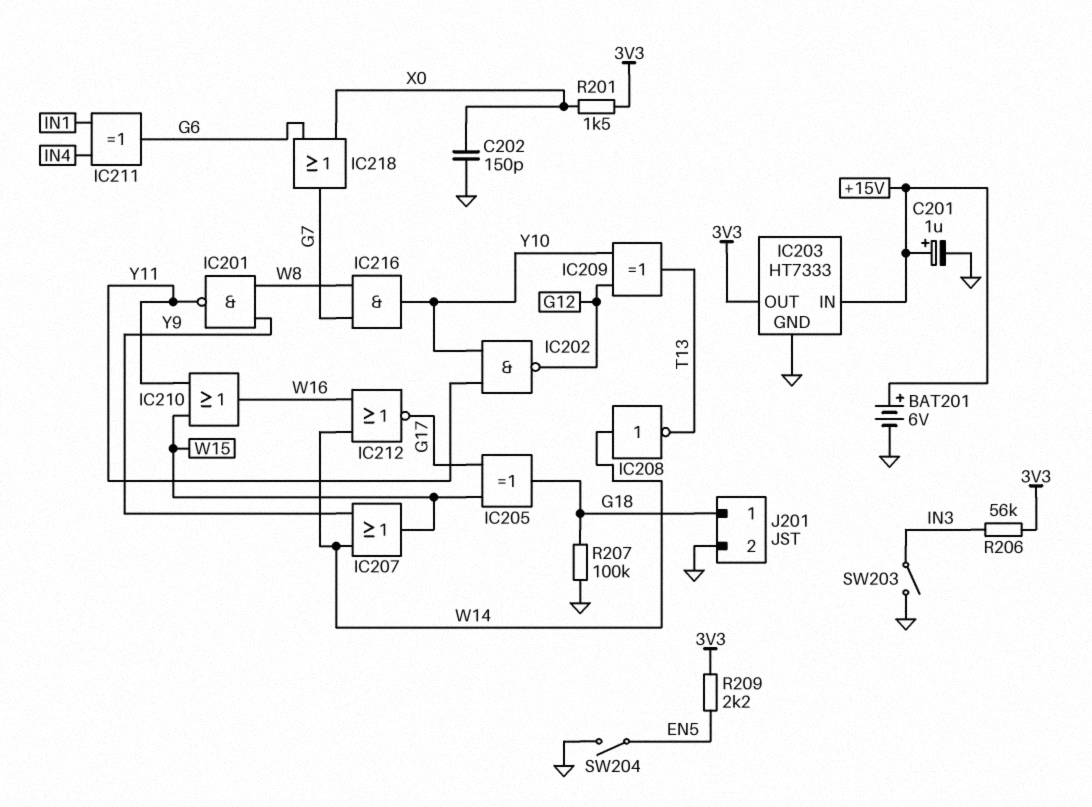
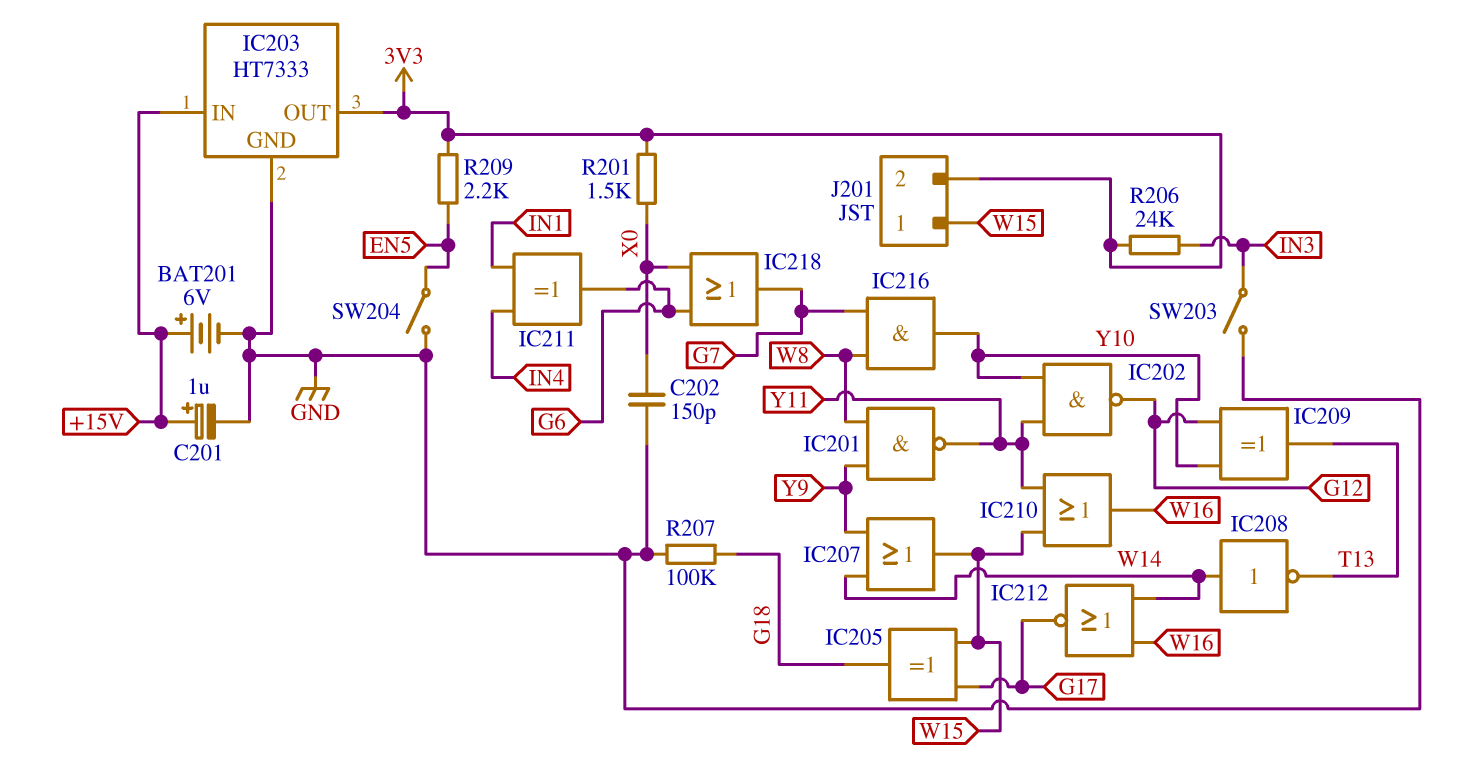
J201 pin 1: G18 -> W15
J201 pin 2: GND -> 3V3
R206: 56k (3V3, IN3) -> 24k (3V3, IN3)

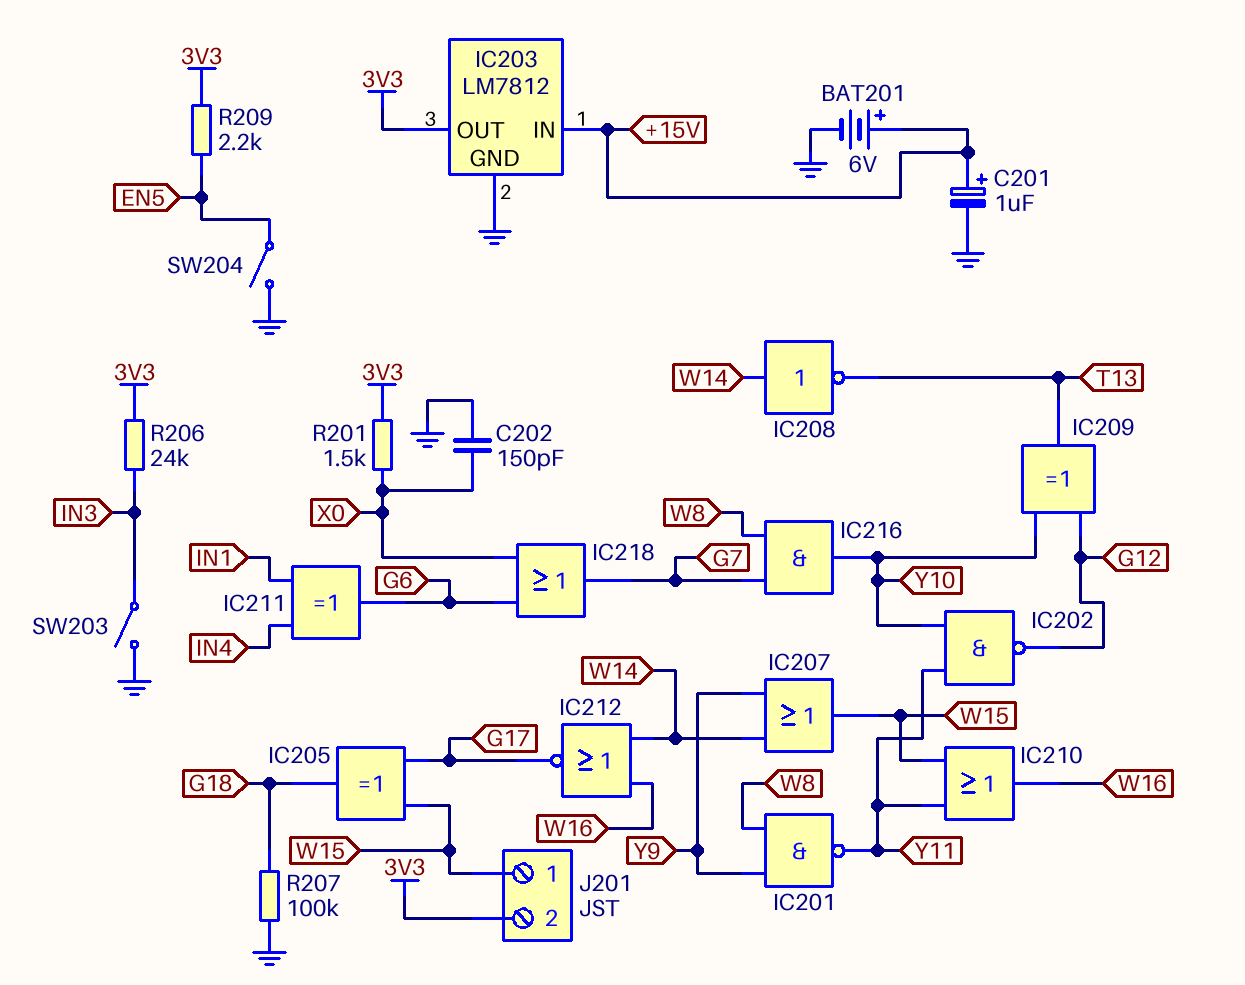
IC203: HT7333 -> LM7812

